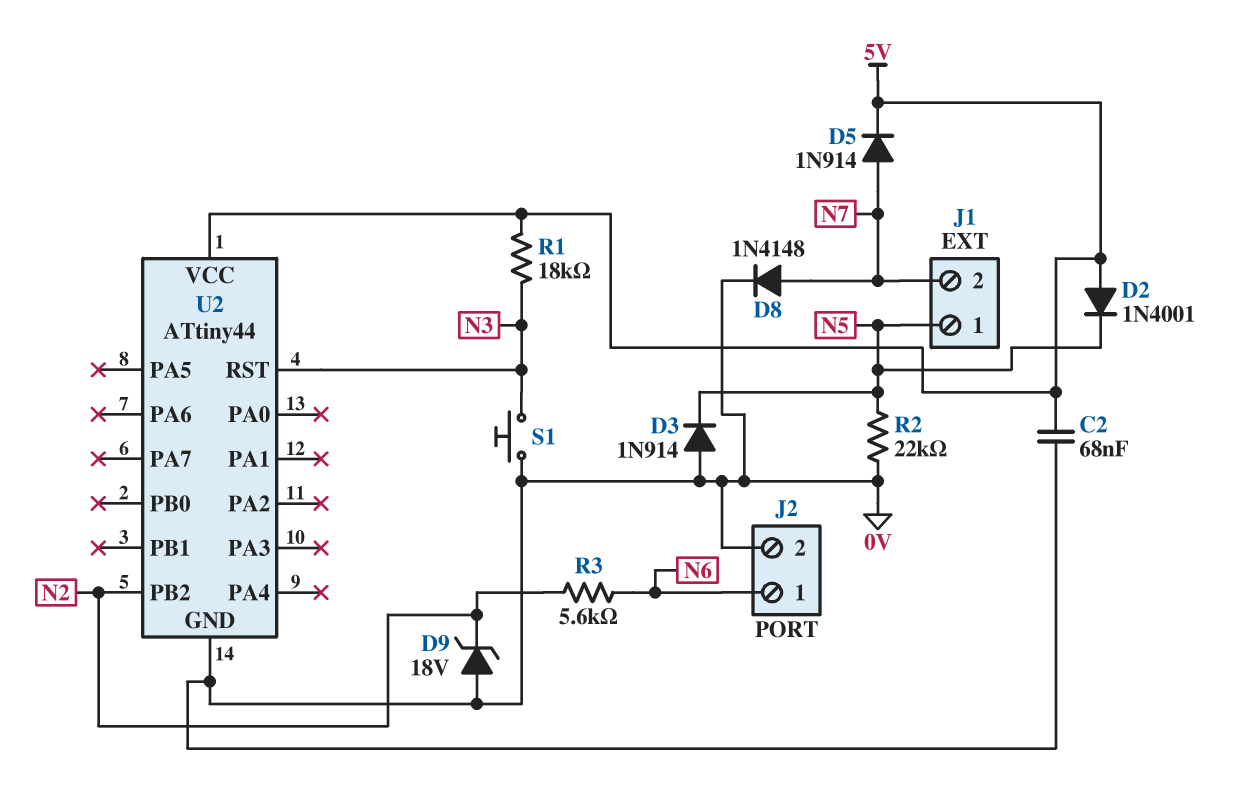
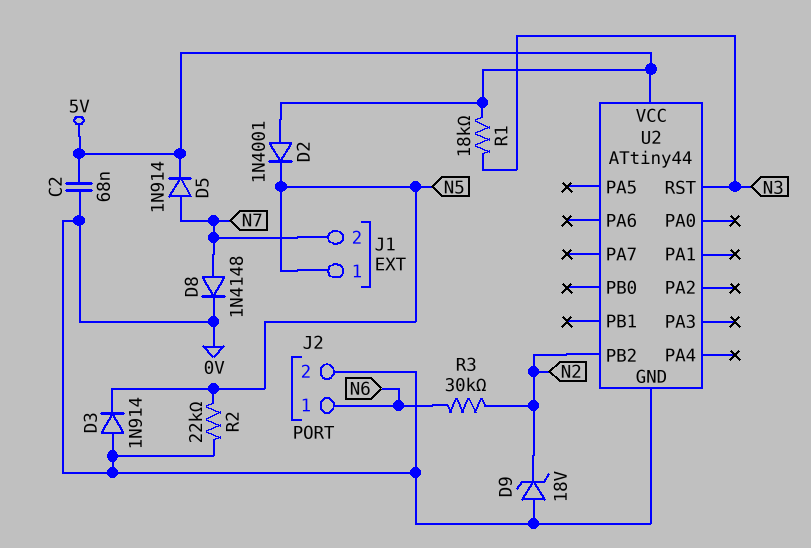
R3: 5.6k (N2, N6) -> 30k (N2, N6)
S1: button (0V, N3) -> none

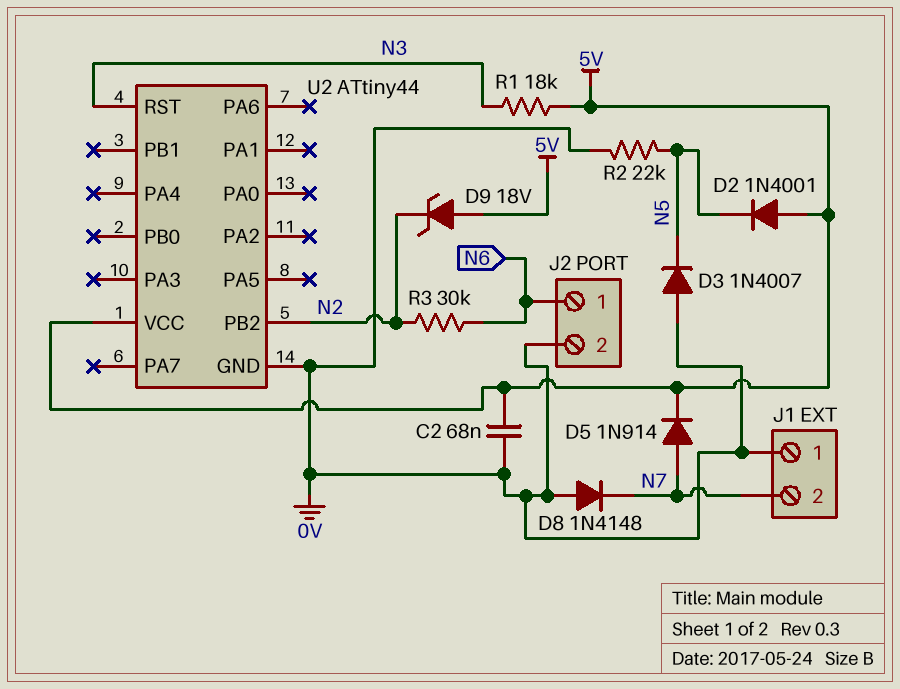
D3: diode 1N914 (A 0V, K N5) -> diode 1N4007 (A 0V, K N5)
D8: diode 1N4148 (A N7, K 0V) -> diode 1N4148 (A 0V, K N7)
D9: zener 18V (A 0V, K N2) -> zener 18V (A 5V, K N2)
J1 pin 1: N5 -> 0V

